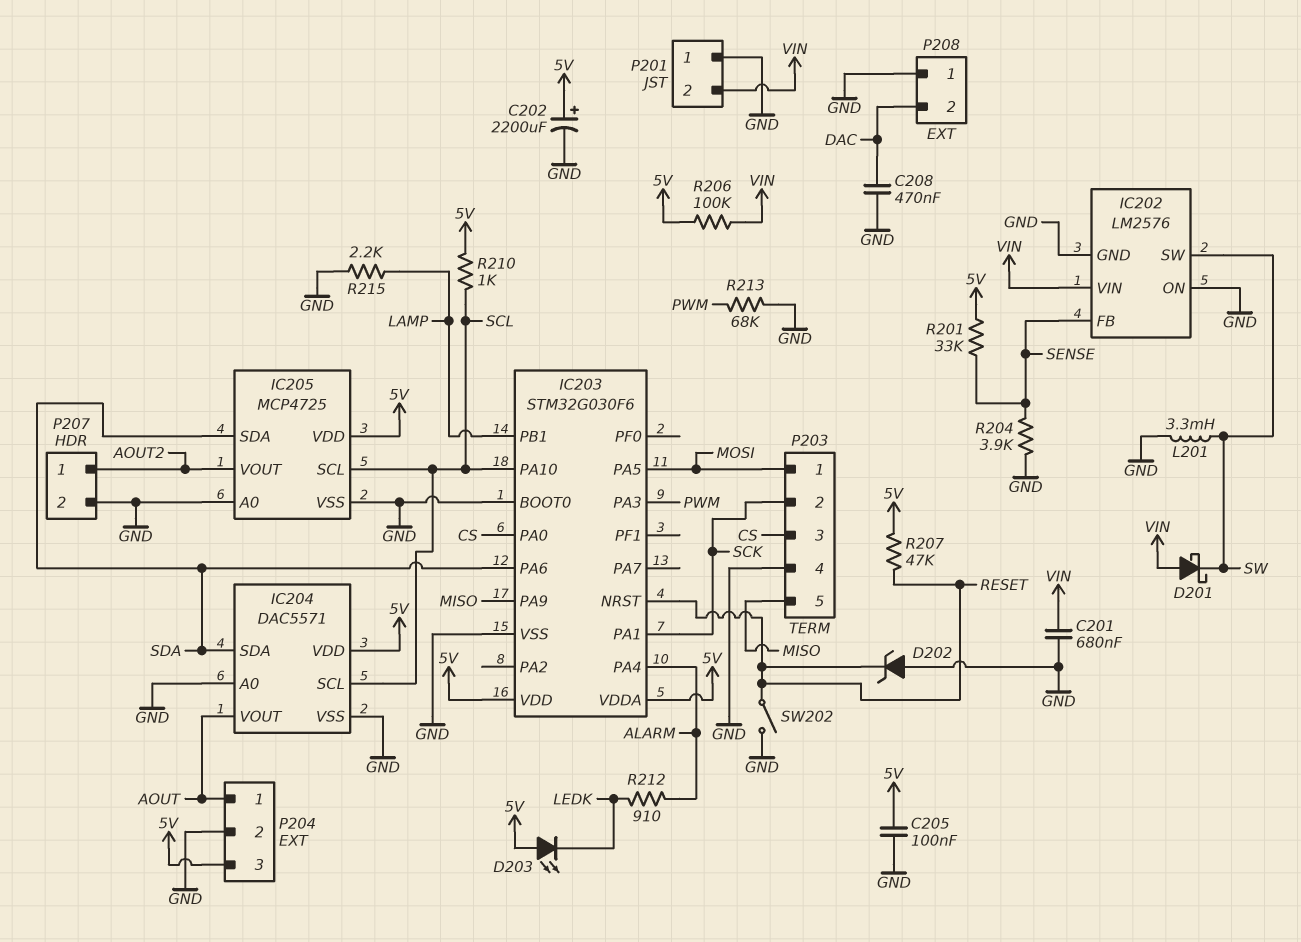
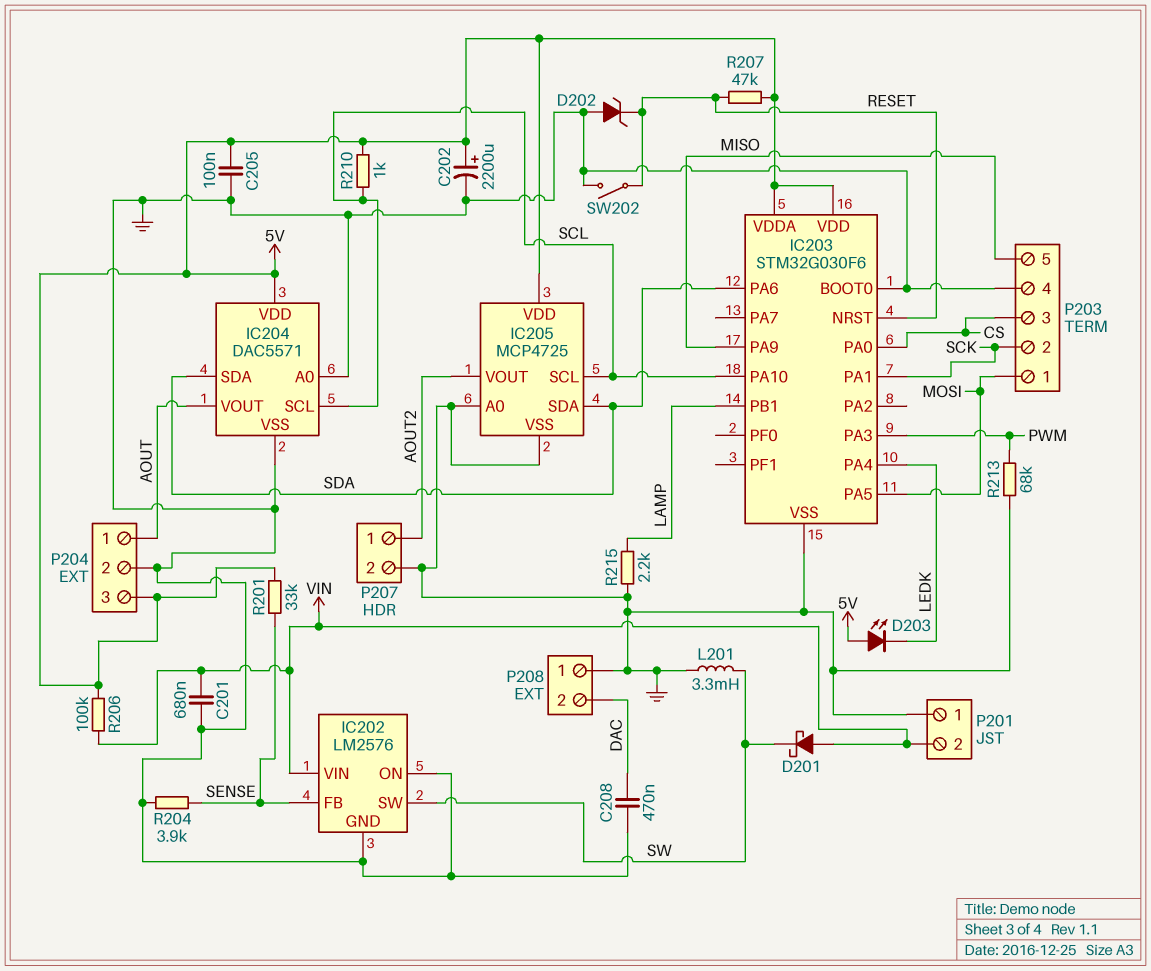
IC203 pin PA4: ALARM -> LEDK
R212: 910 (ALARM, LEDK) -> none

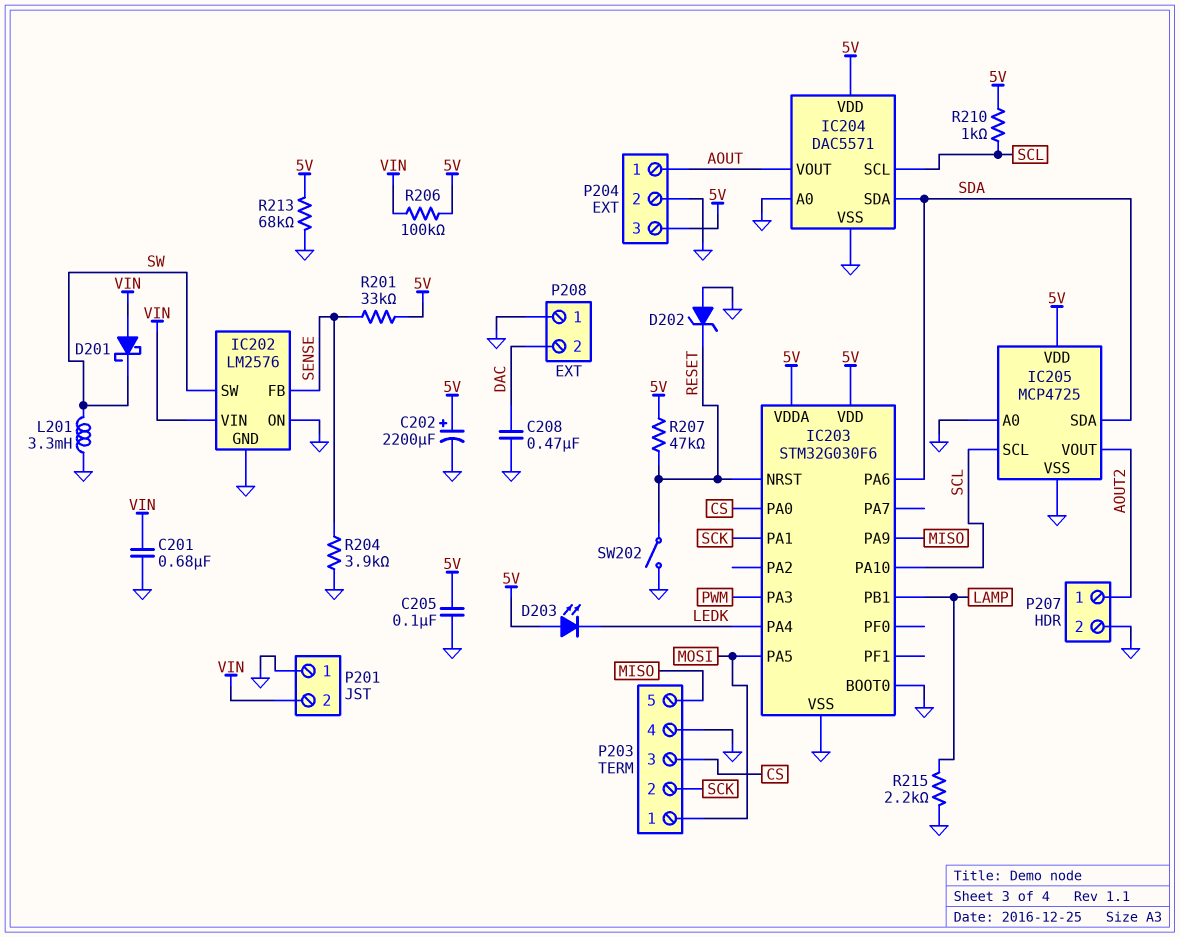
R213: 68k (GND, PWM) -> 68k (5V, GND)

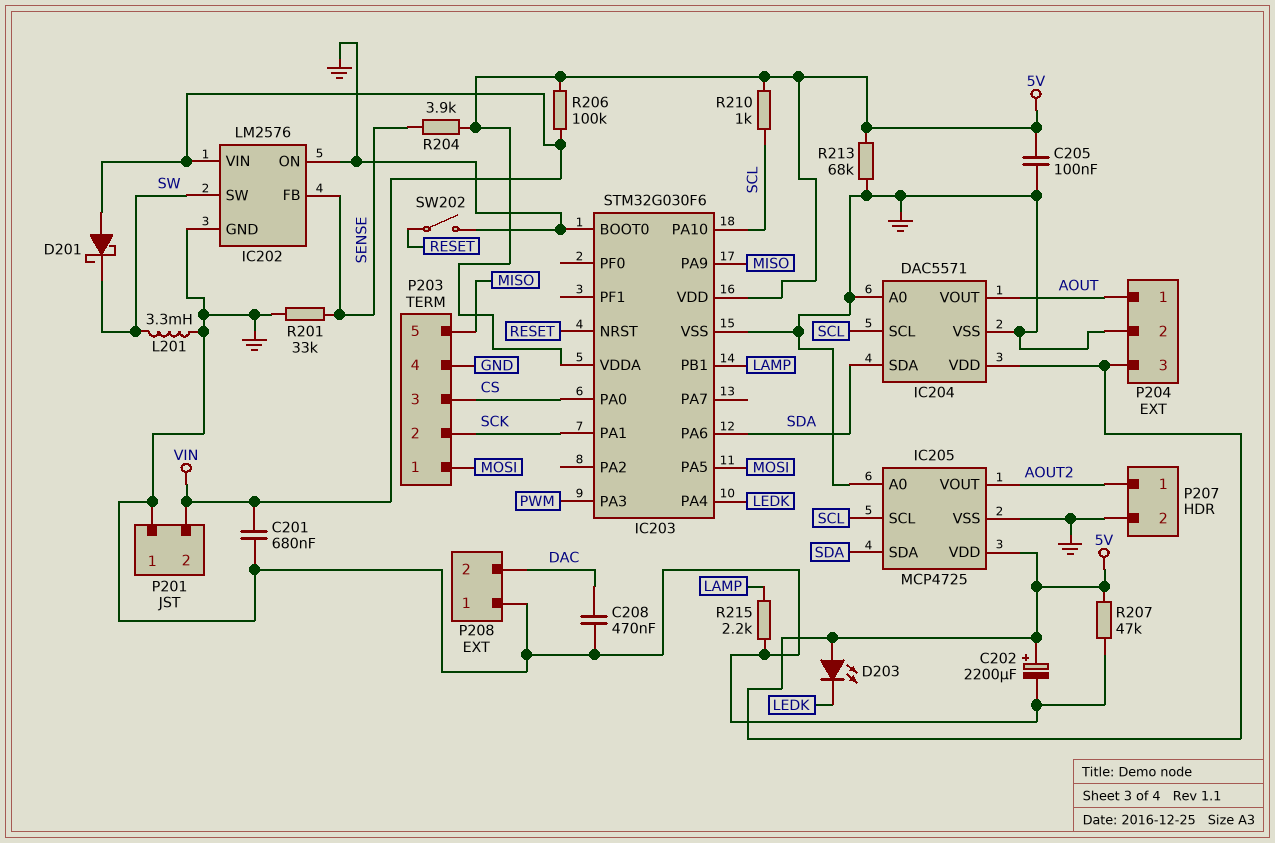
D202: zener (A GND, K RESET) -> none
R201: 33k (5V, SENSE) -> 33k (GND, SENSE)
R204: 3.9k (GND, SENSE) -> 3.9k (5V, SENSE)
R207: 47k (5V, RESET) -> 47k (5V, GND)

